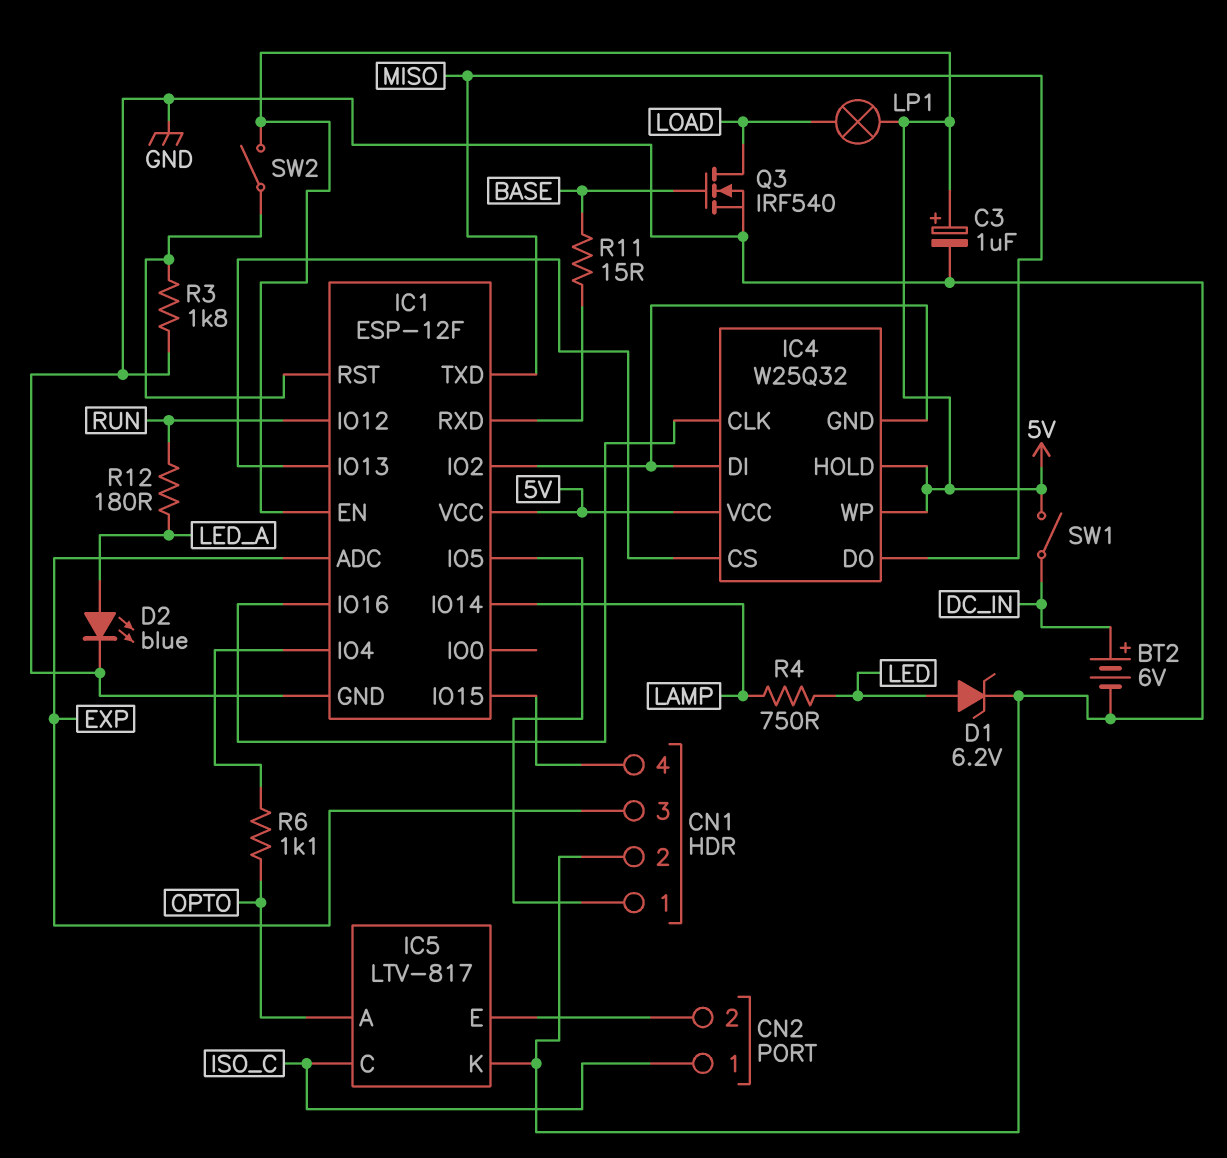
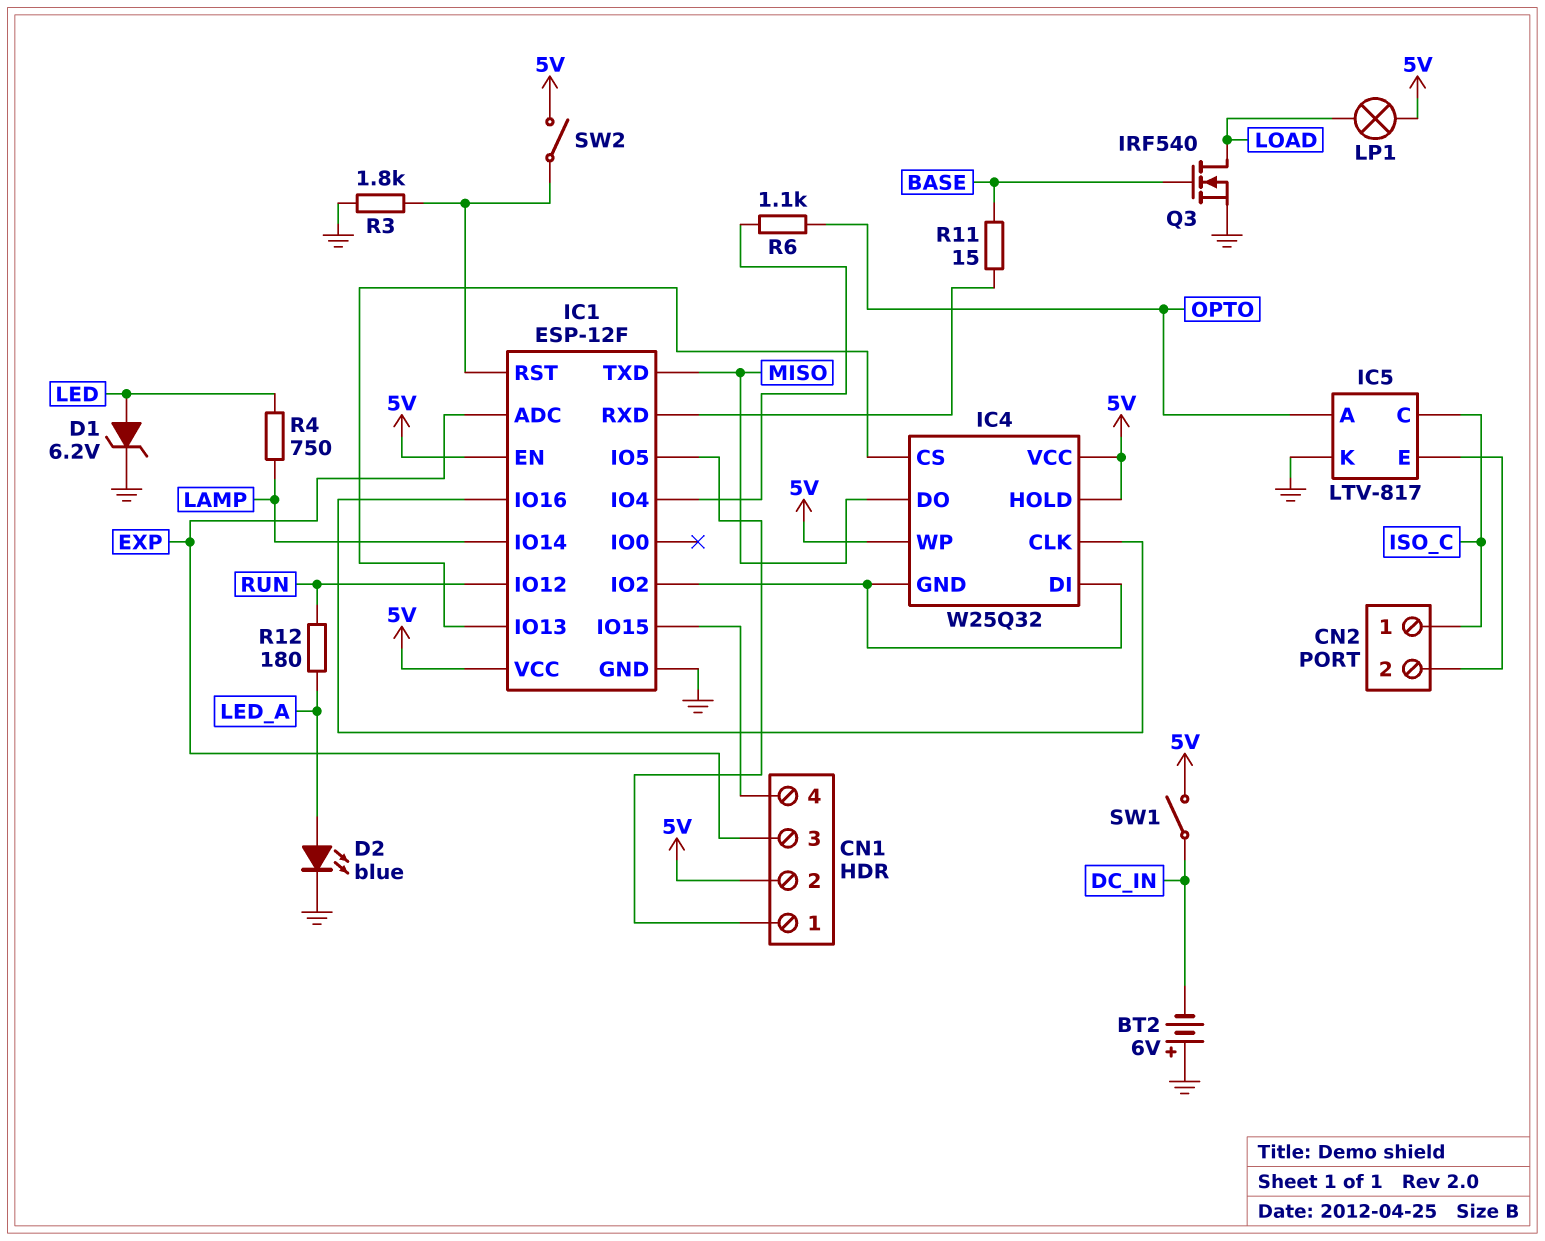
BT2: 6V (plus DC_IN, minus GND) -> 6V (plus GND, minus DC_IN)
C3: 1uF (plus 5V, minus GND) -> none
CN1 pin 2: GND -> 5V

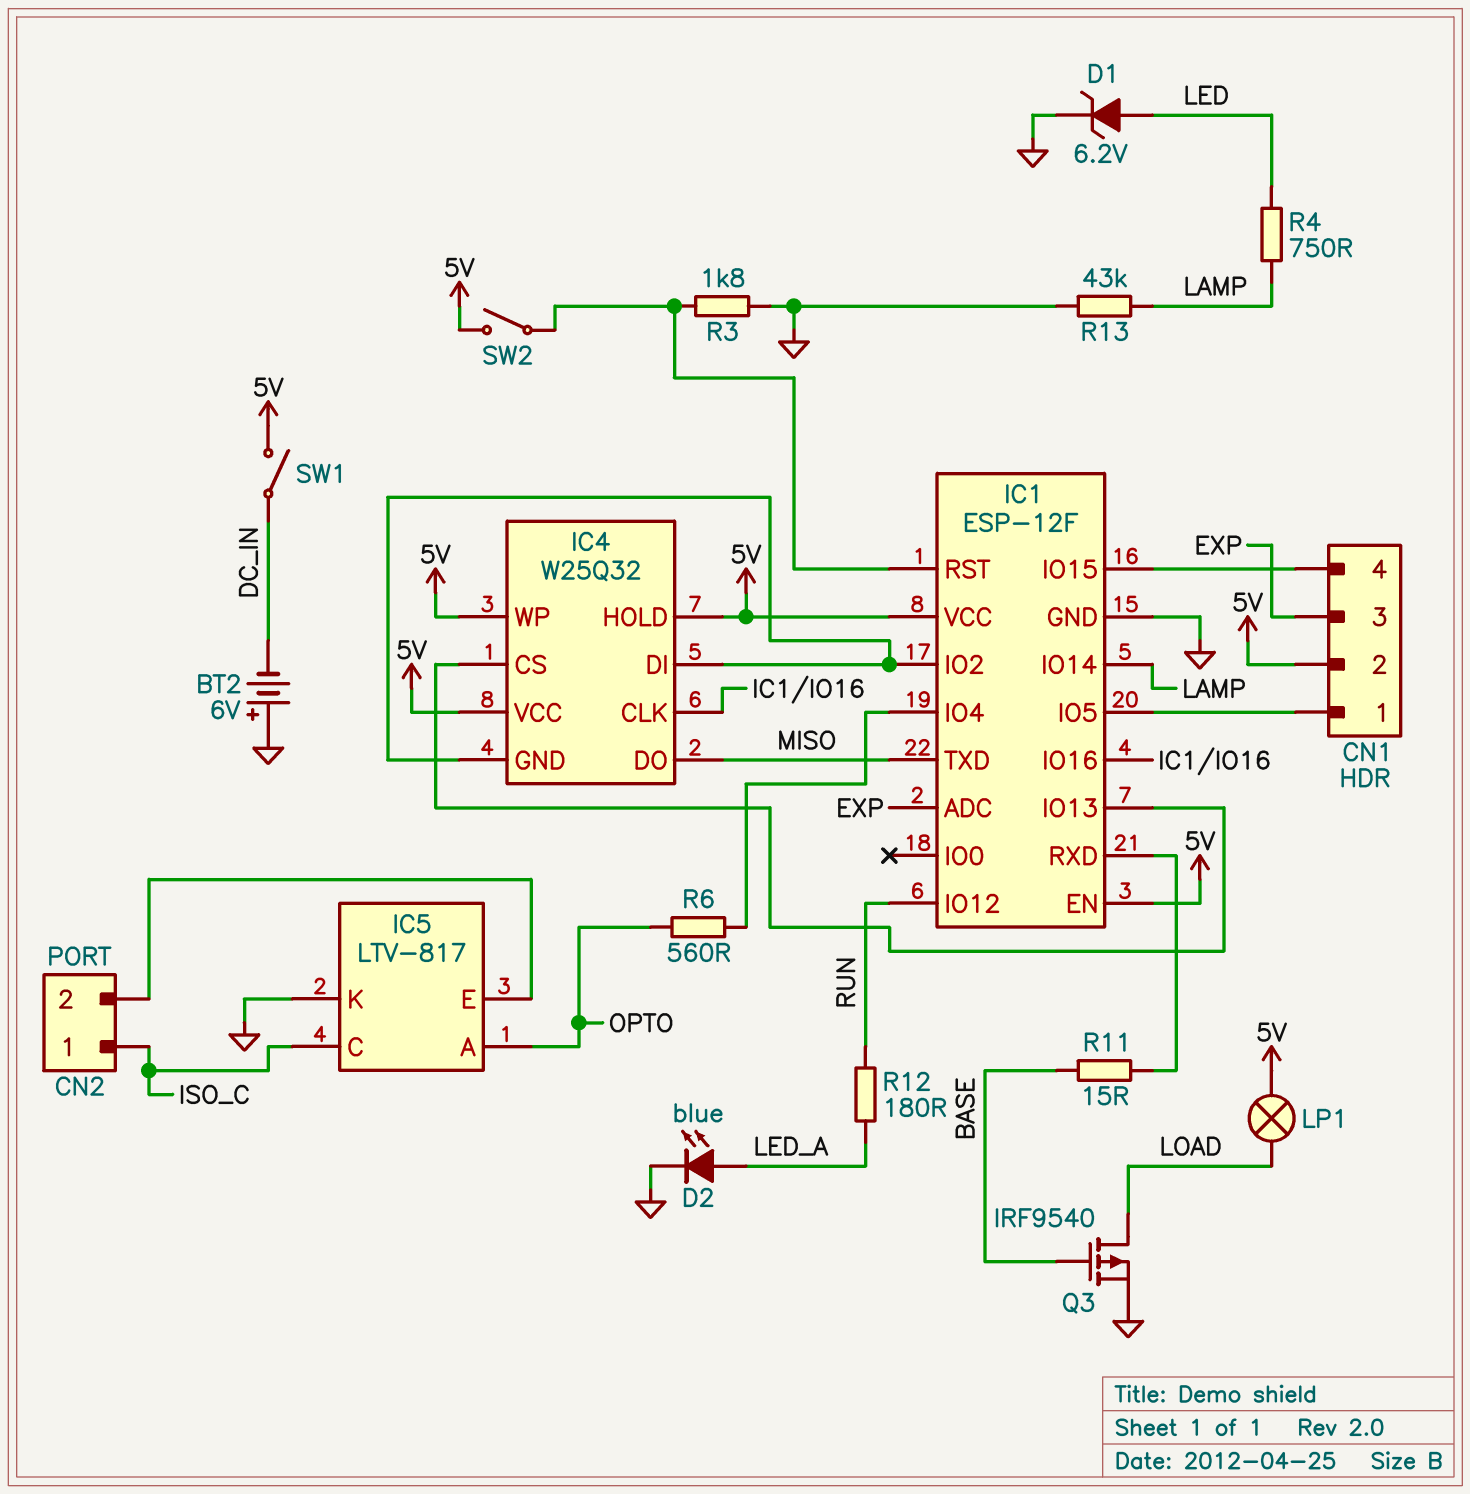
Q3: NMOS IRF540 (G BASE, D LOAD, S GND) -> PMOS IRF9540 (G BASE, D LOAD, S GND)
R6: 1.1k (IC1/IO4, OPTO) -> 560 (IC1/IO4, OPTO)
R13: none -> 43k (GND, LAMP)

